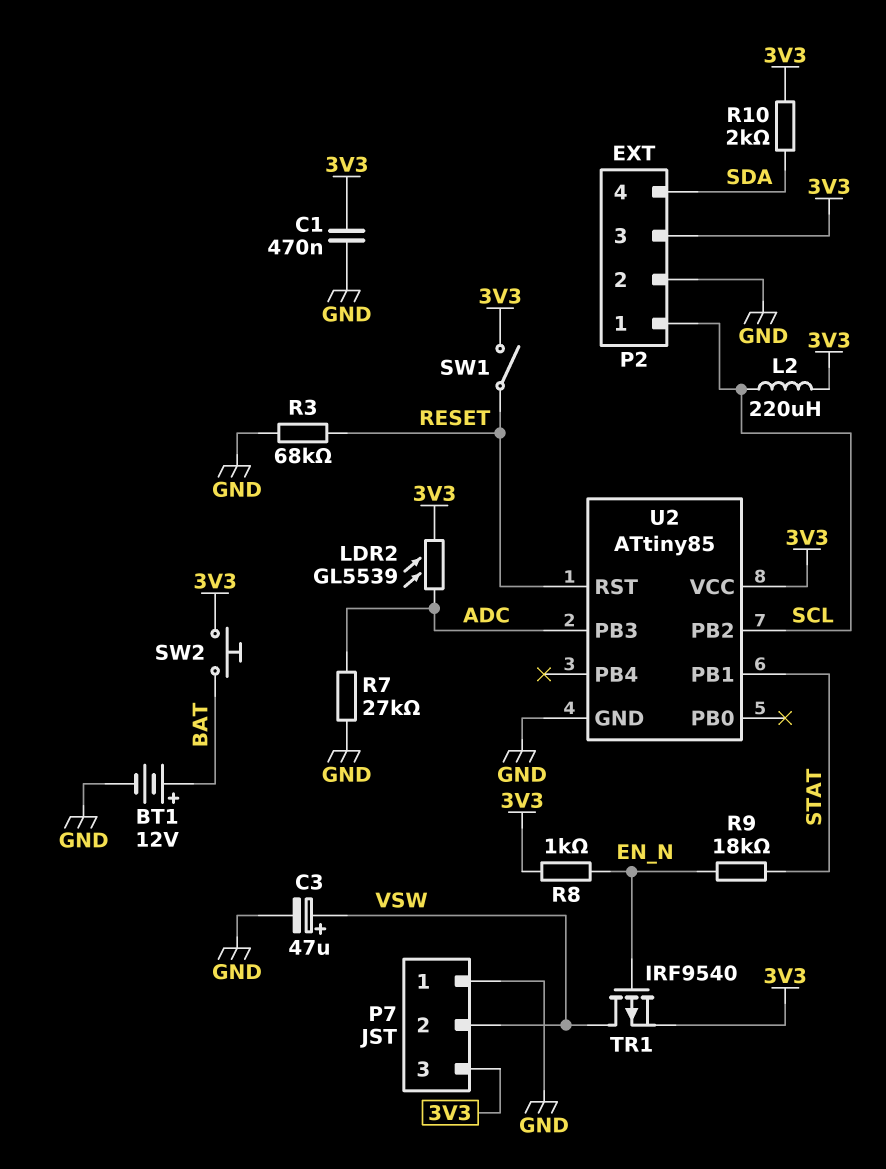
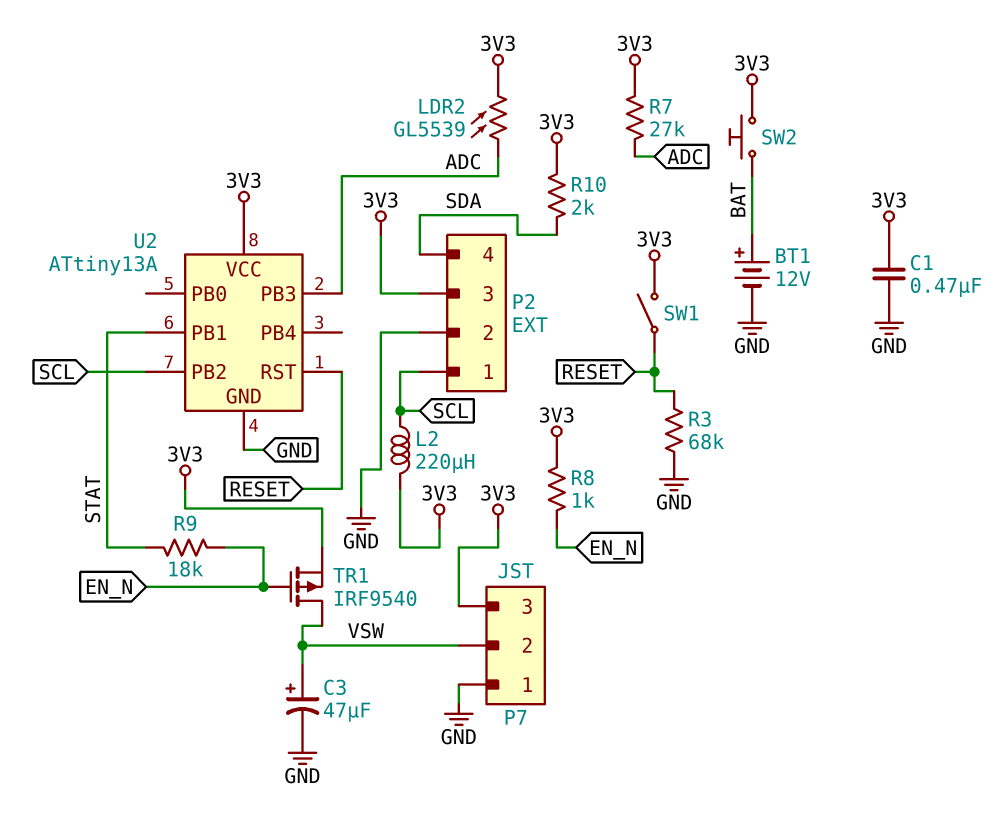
R7: 27k (ADC, GND) -> 27k (3V3, ADC)
U2: ATtiny85 -> ATtiny13A

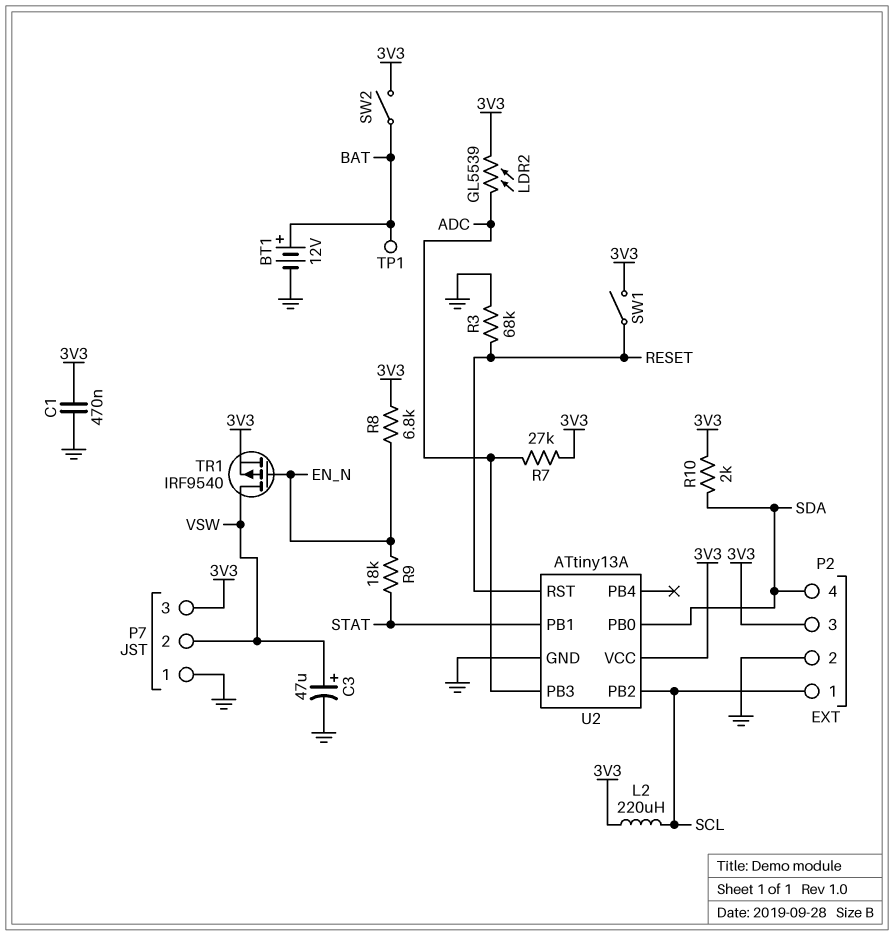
R8: 1k (3V3, EN_N) -> 6.8k (3V3, EN_N)
SW2: button (3V3, BAT) -> switch (3V3, BAT)
TP1: none -> test point (BAT)
U2 pin PB0: none -> SDA

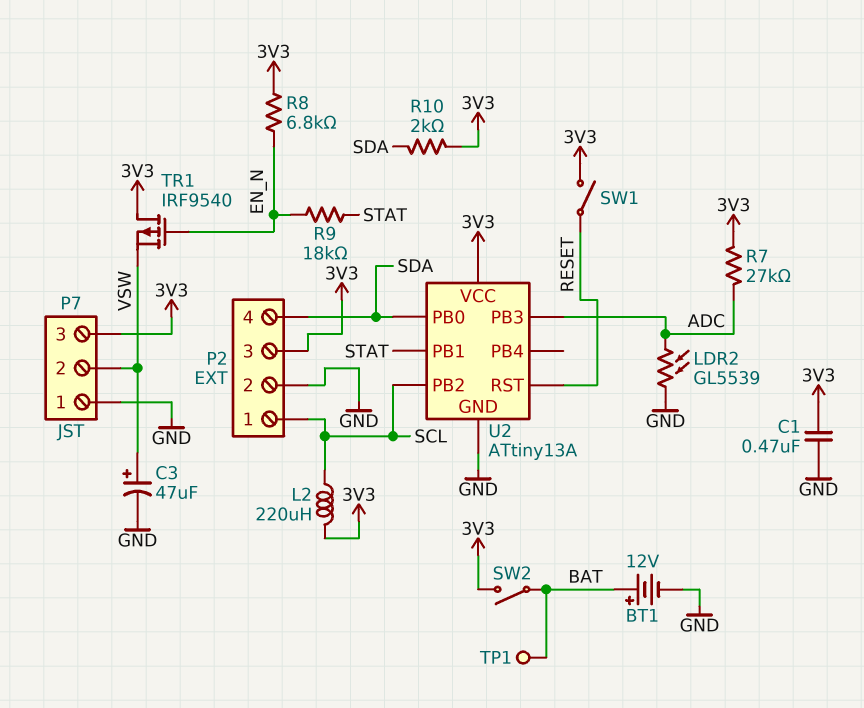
LDR2: GL5539 (3V3, ADC) -> GL5539 (ADC, GND)
R3: 68k (GND, RESET) -> none
TR1: PMOS IRF9540 (G EN_N, D VSW, S 3V3) -> PMOS IRF9540 (G EN_N, D 3V3, S VSW)

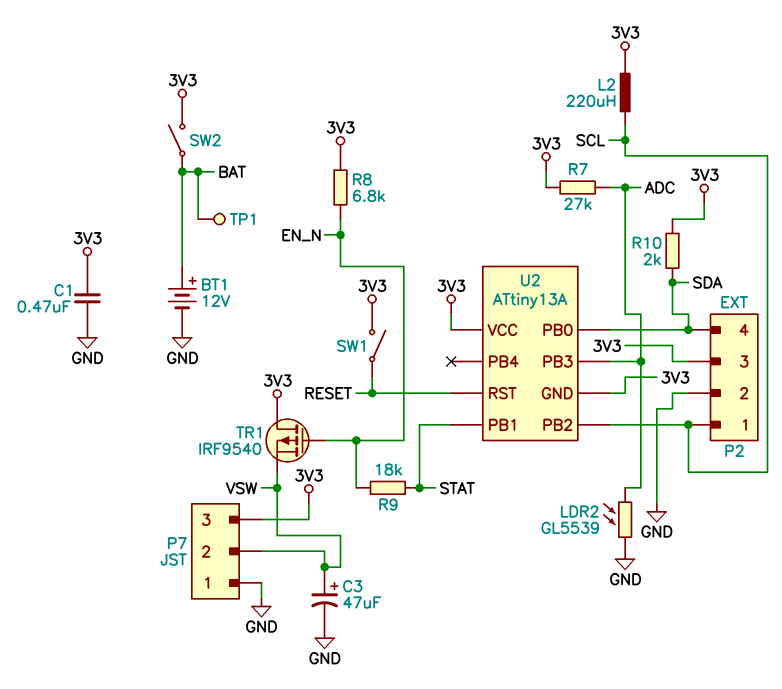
U2 pin GND: GND -> 3V3

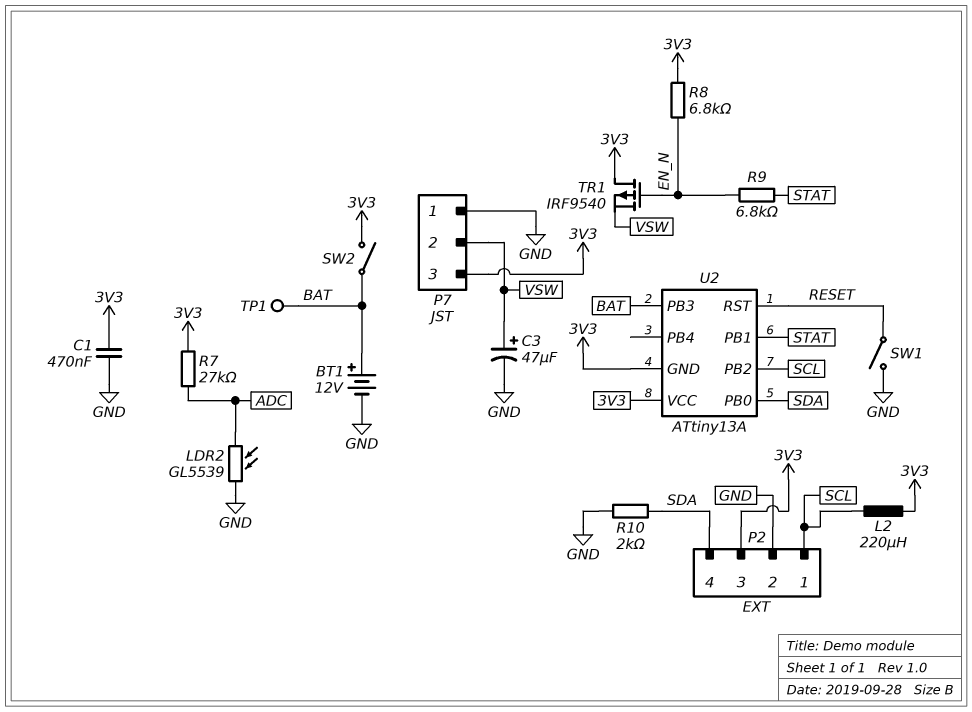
R9: 18k (EN_N, STAT) -> 6.8k (EN_N, STAT)
R10: 2k (3V3, SDA) -> 2k (GND, SDA)
SW1: switch (3V3, RESET) -> switch (GND, RESET)
U2 pin PB3: ADC -> BAT

